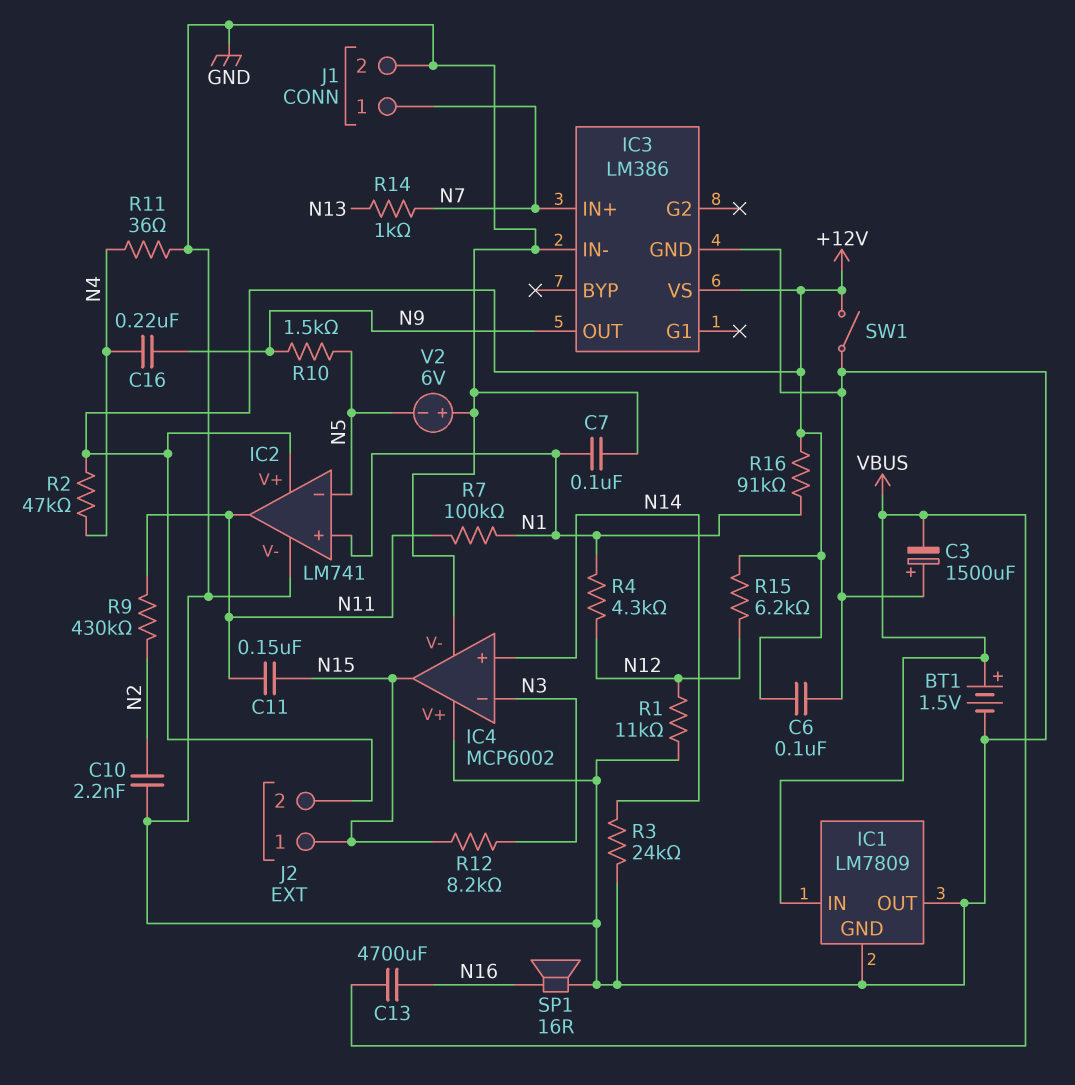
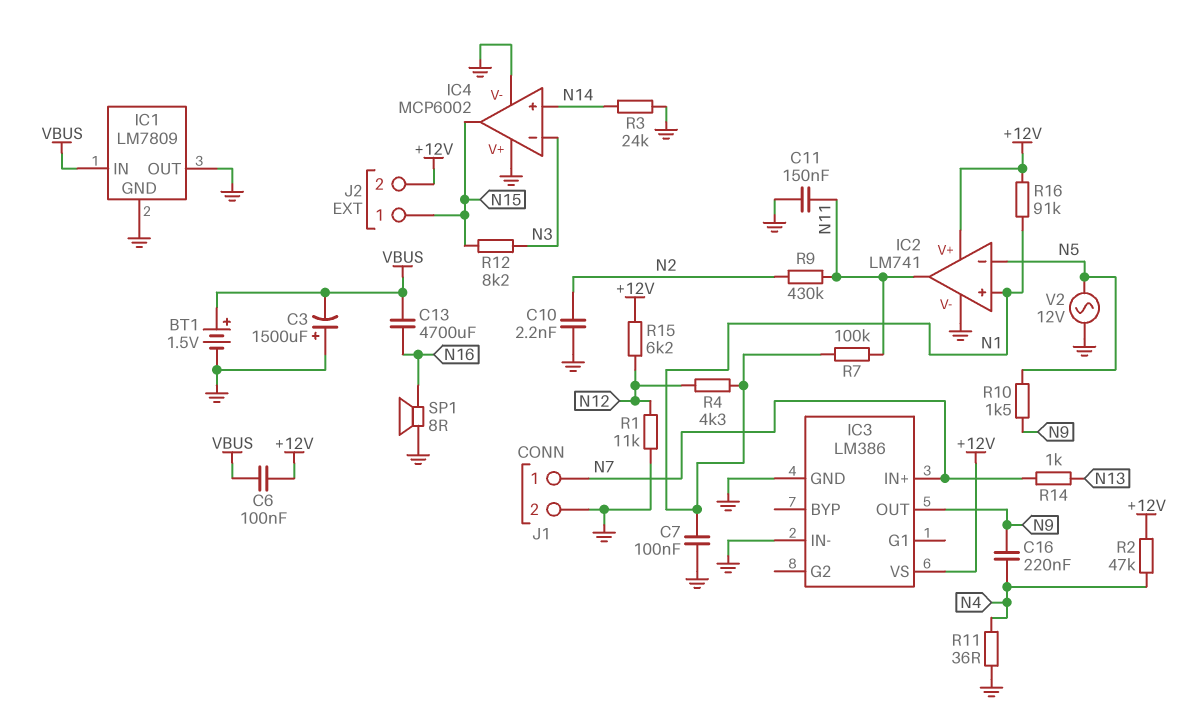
C6: 100nF (+12V, GND) -> 100nF (+12V, VBUS)
C11: 150nF (N11, N15) -> 150nF (GND, N11)
SP1: speaker 16R (GND, N16) -> speaker 8R (GND, N16)
SW1: switch (+12V, GND) -> none
V2: 6V (plus GND, minus N5) -> AC 12V (GND, N5)

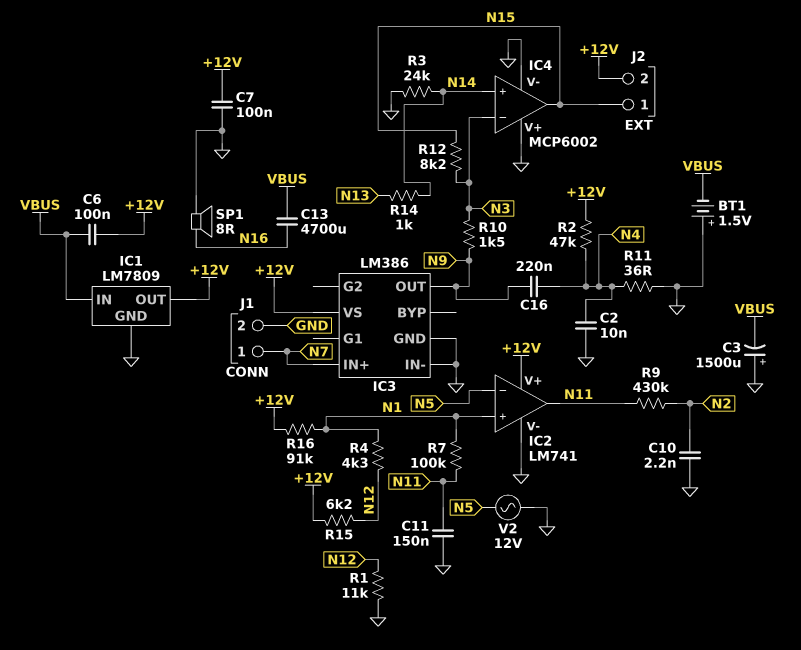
BT1: 1.5V (plus VBUS, minus GND) -> 1.5V (plus GND, minus VBUS)
C2: none -> 10nF (GND, N4)
C7: 100nF (GND, N1) -> 100nF (+12V, GND)
IC1 pin OUT: GND -> +12V
R10: 1.5k (N5, N9) -> 1.5k (N3, N9)
R14: 1k (N7, N13) -> 1k (N13, N14)

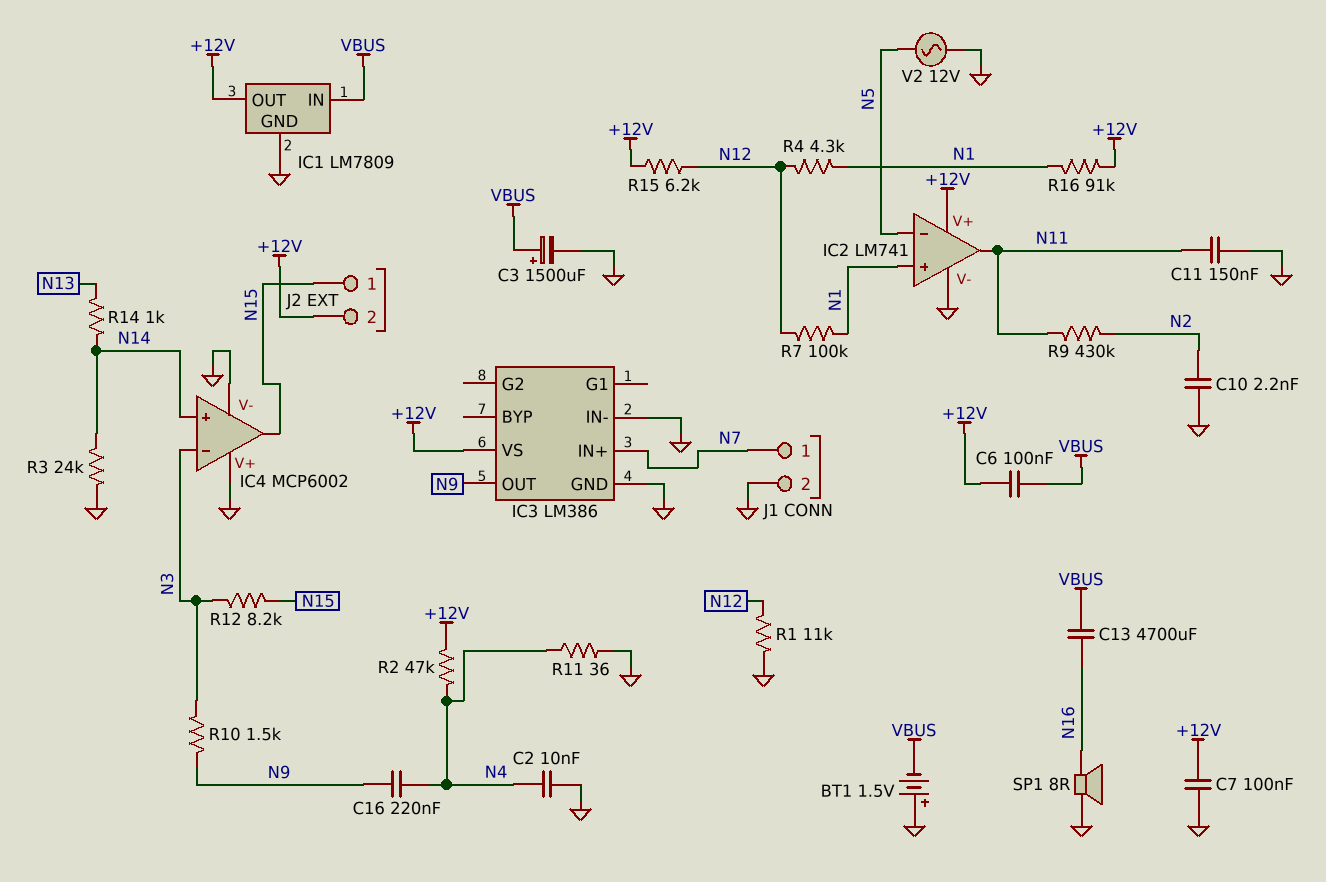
C3: 1500uF (plus GND, minus VBUS) -> 1500uF (plus VBUS, minus GND)
R7: 100k (N1, N11) -> 100k (N1, N12)

